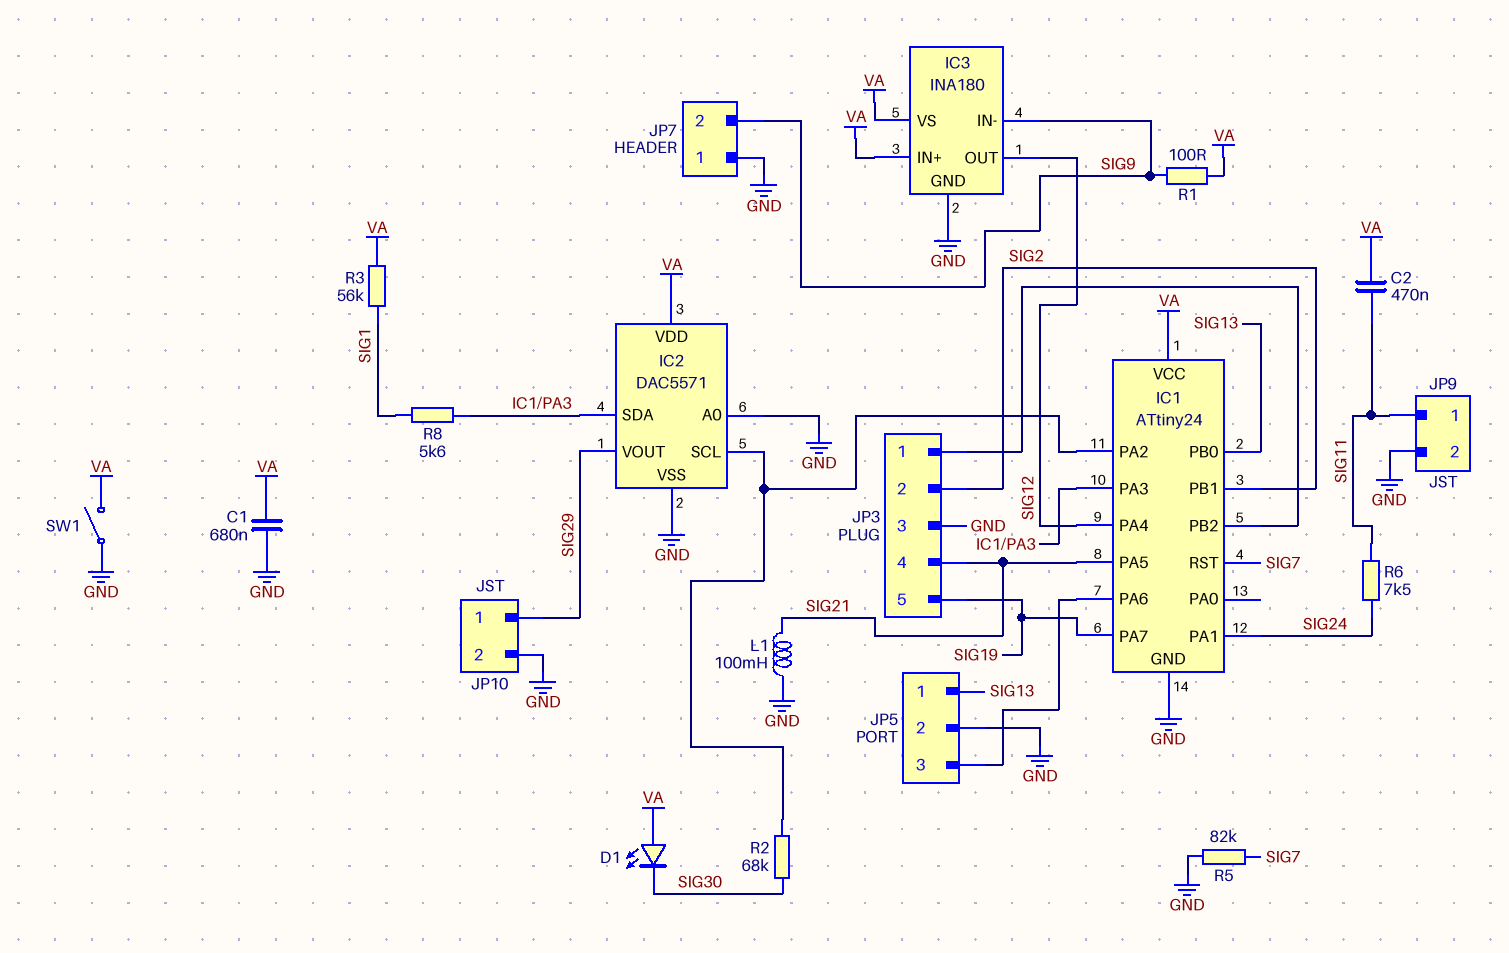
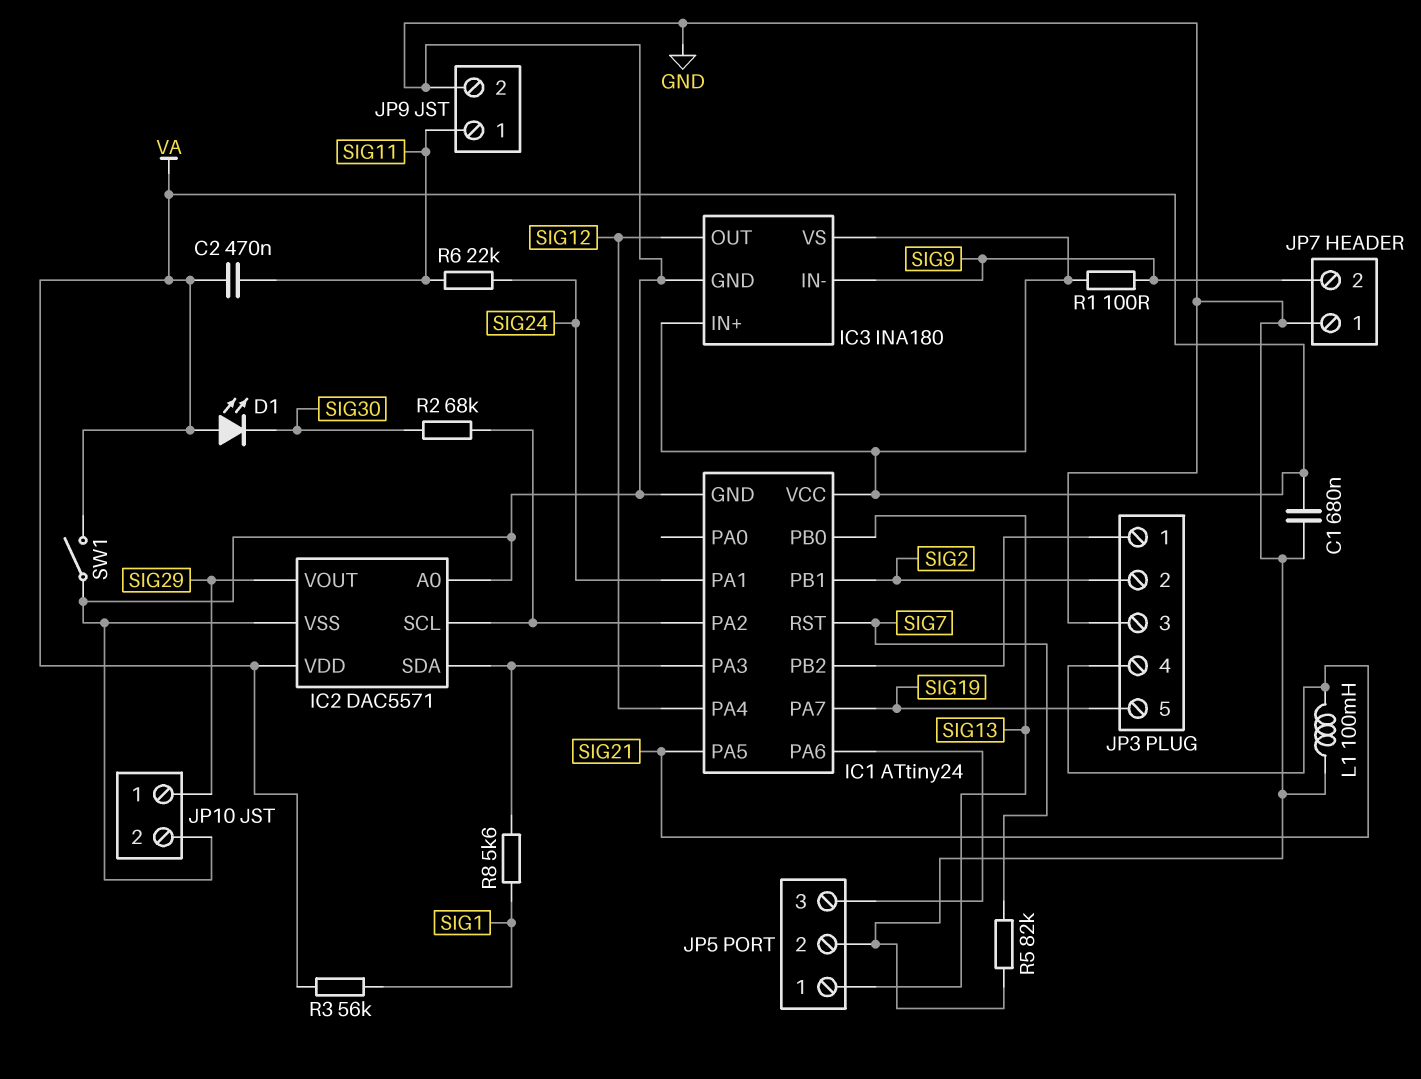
R6: 7.5k (SIG11, SIG24) -> 22k (SIG11, SIG24)

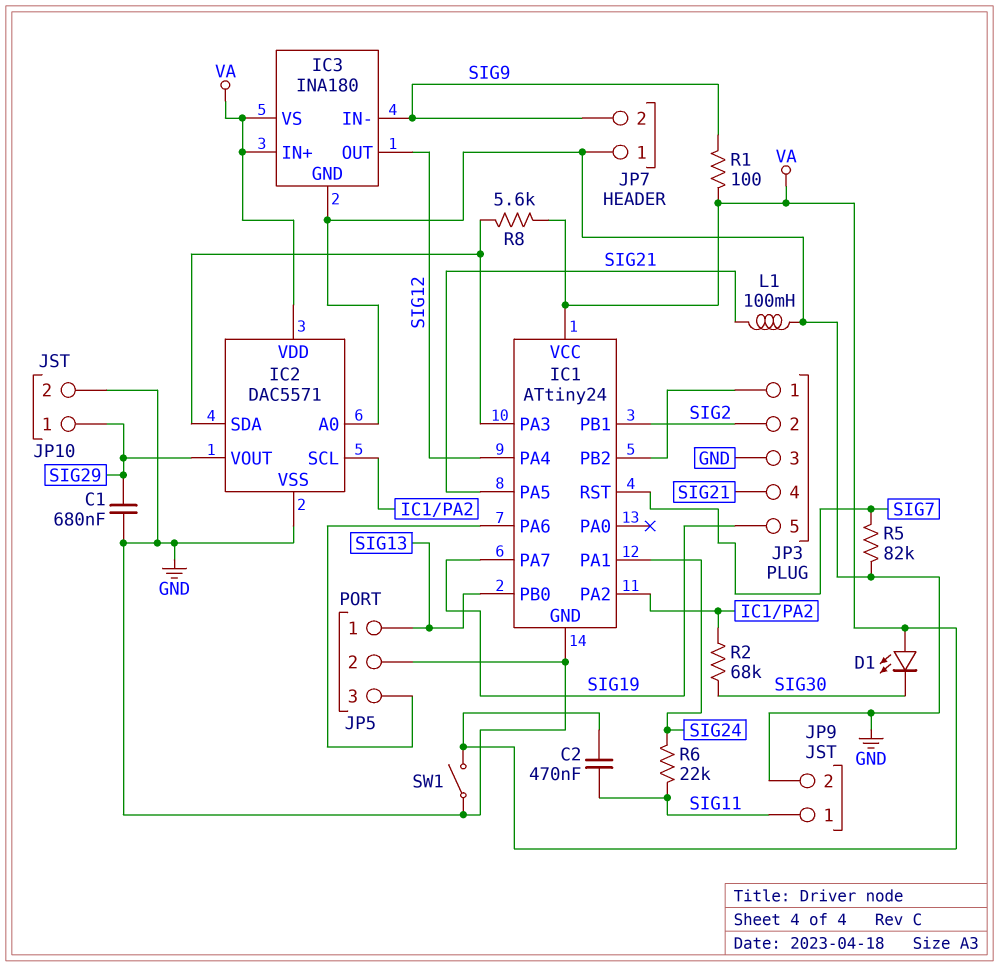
C1: 680nF (GND, VA) -> 680nF (GND, SIG29)
R3: 56k (SIG1, VA) -> none
R8: 5.6k (IC1/PA3, SIG1) -> 5.6k (IC1/PA3, VA)

